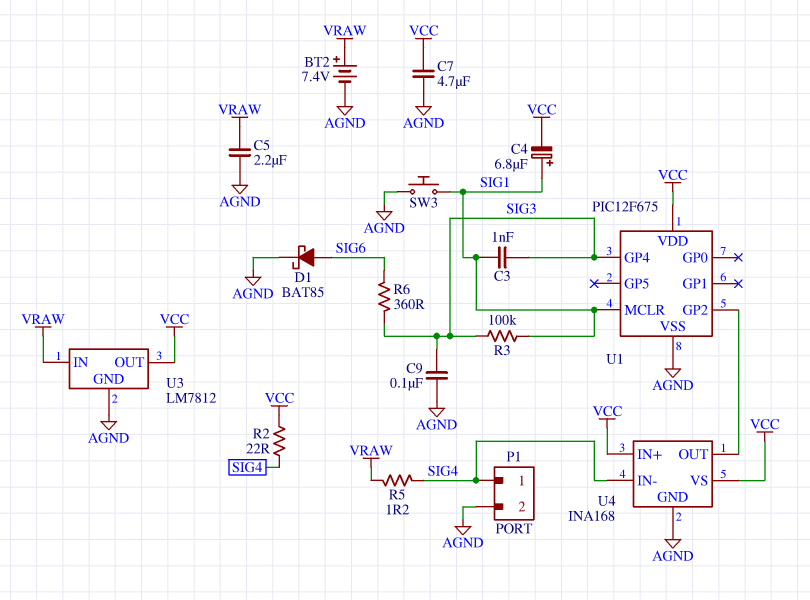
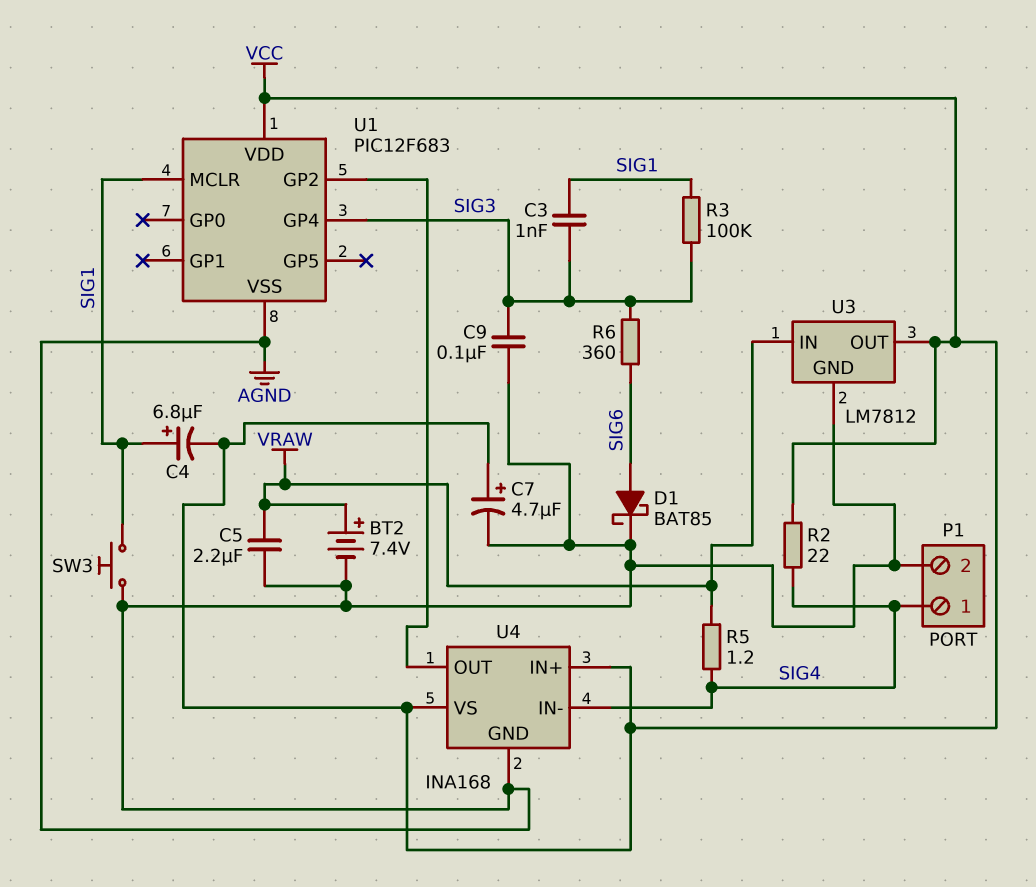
C7: 4.7uF (AGND, VCC) -> 4.7uF (plus VCC, minus AGND)
U1: PIC12F675 -> PIC12F683

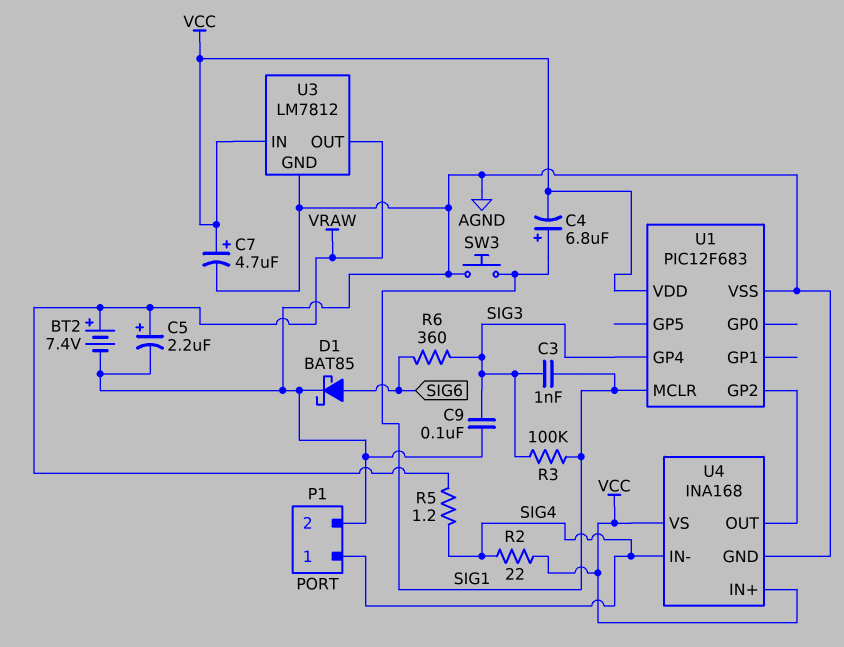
C5: 2.2uF (AGND, VRAW) -> 2.2uF (plus VRAW, minus AGND)
U3 pin IN: VRAW -> VCC
U3 pin OUT: VCC -> VRAW

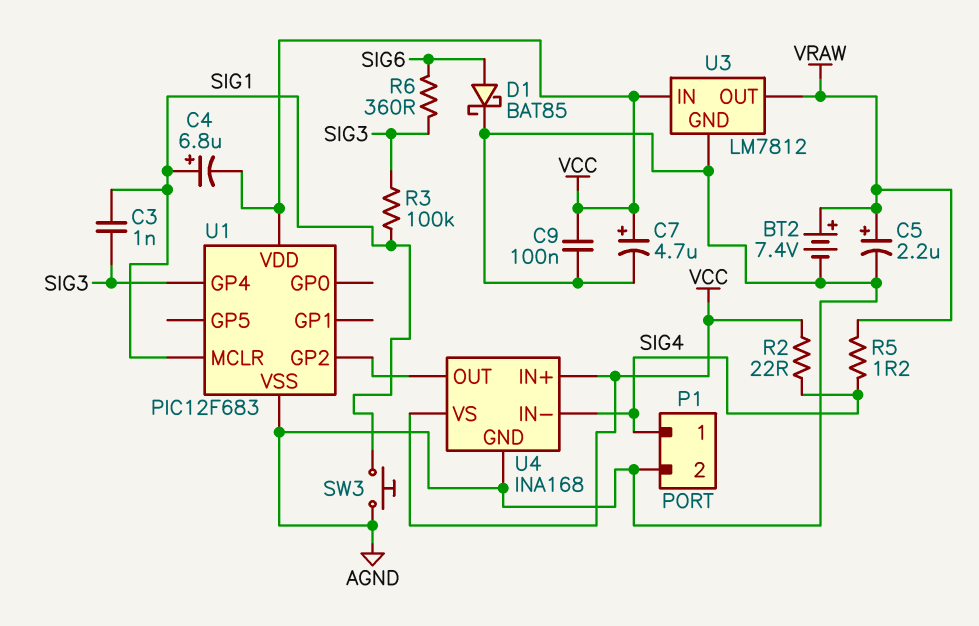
C9: 100nF (AGND, SIG3) -> 100nF (AGND, VCC)

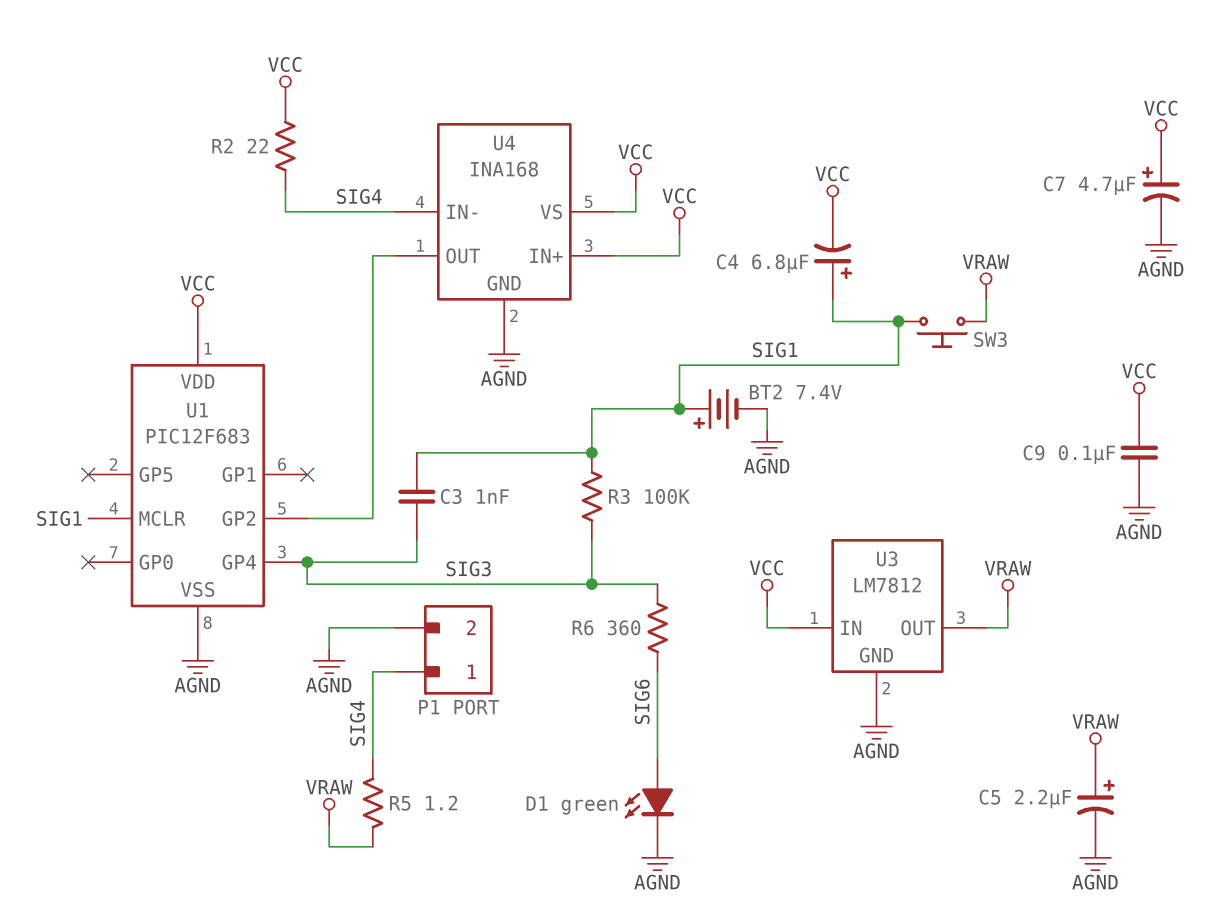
BT2: 7.4V (plus VRAW, minus AGND) -> 7.4V (plus SIG1, minus AGND)
D1: schottky BAT85 (A SIG6, K AGND) -> LED green (A SIG6, K AGND)
SW3: button (AGND, SIG1) -> button (SIG1, VRAW)

